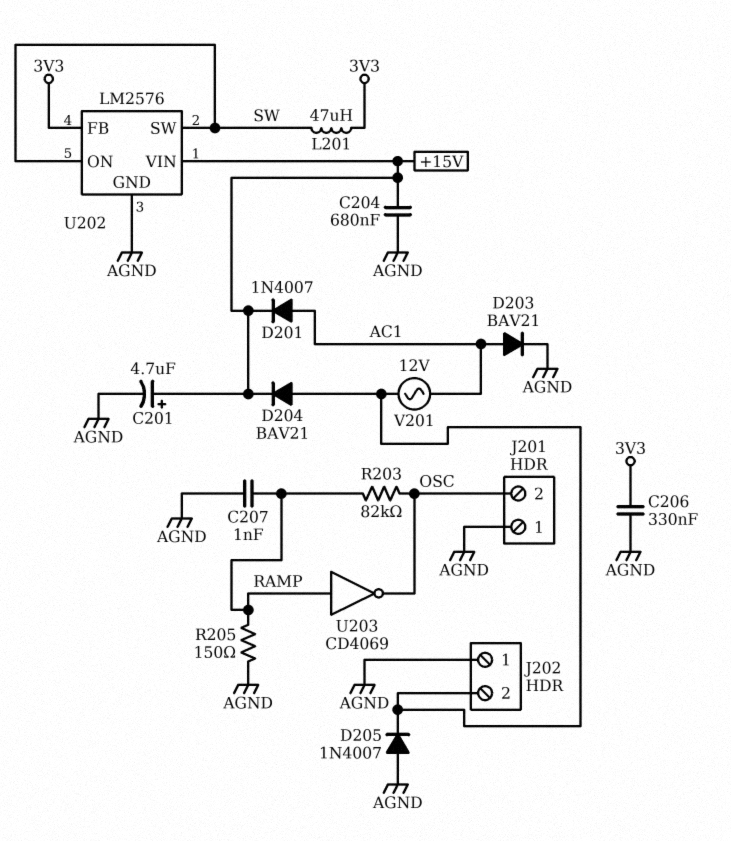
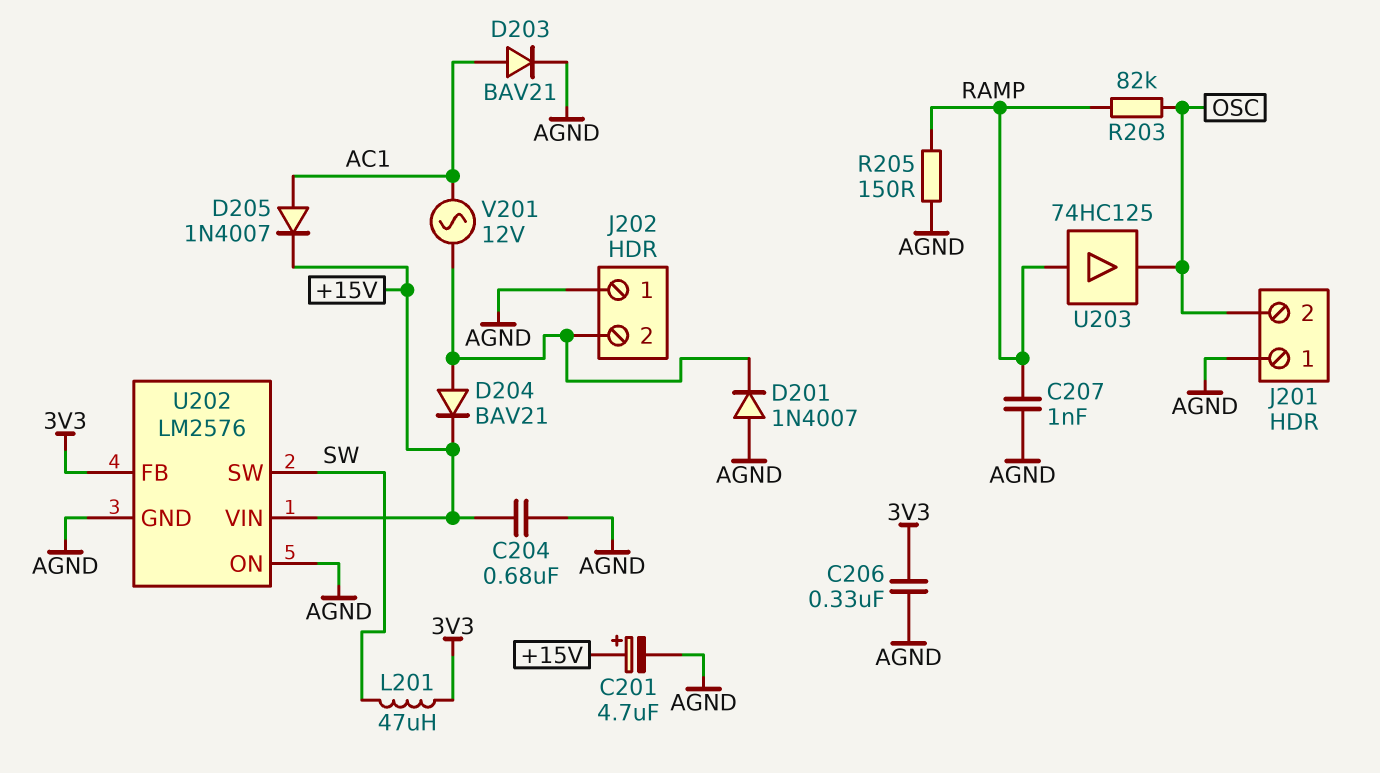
D201: diode 1N4007 (A AC1, K +15V) -> diode 1N4007 (A AGND, K J202/2)
D205: diode 1N4007 (A AGND, K J202/2) -> diode 1N4007 (A AC1, K +15V)
U202 pin ON: SW -> AGND
U203: NOT CD4069 (in RAMP, out OSC) -> buffer 74HC125 (in RAMP, out OSC)

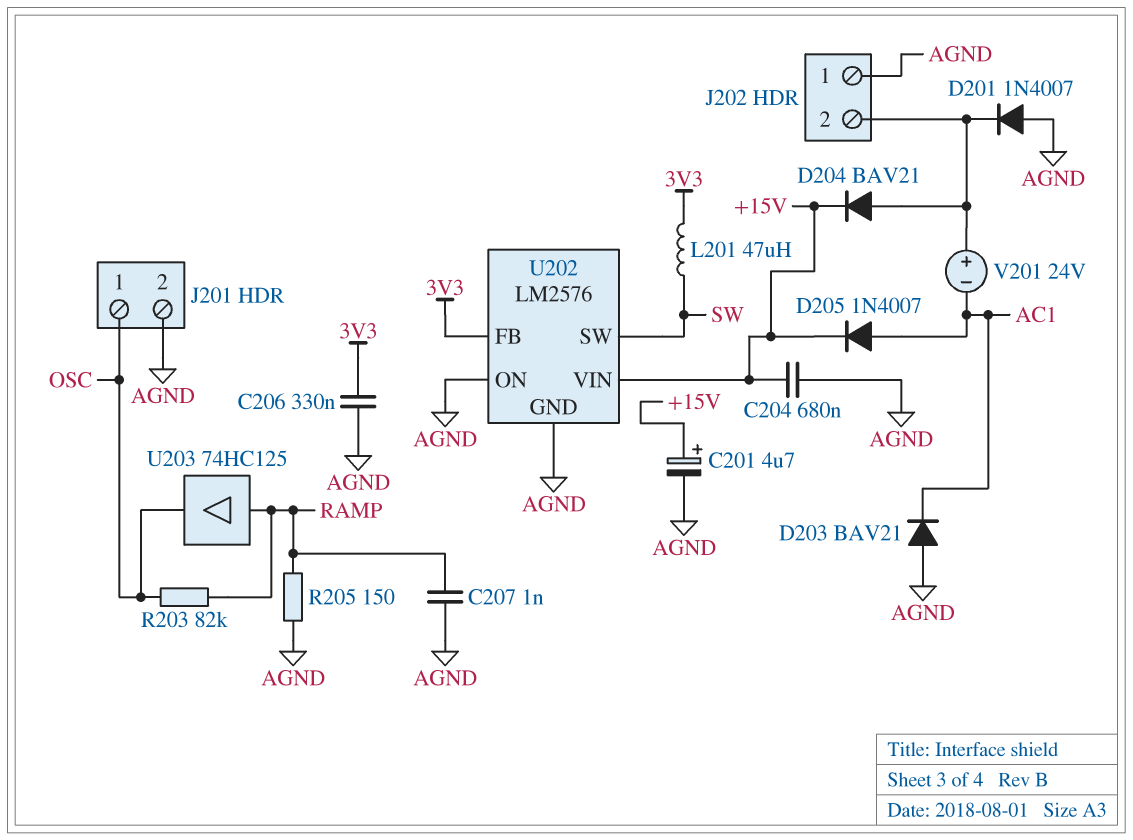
D203: diode BAV21 (A AC1, K AGND) -> diode BAV21 (A AGND, K AC1)
J201 pin 1: AGND -> OSC
J201 pin 2: OSC -> AGND
V201: AC 12V (AC1, J202/2) -> 24V (plus J202/2, minus AC1)

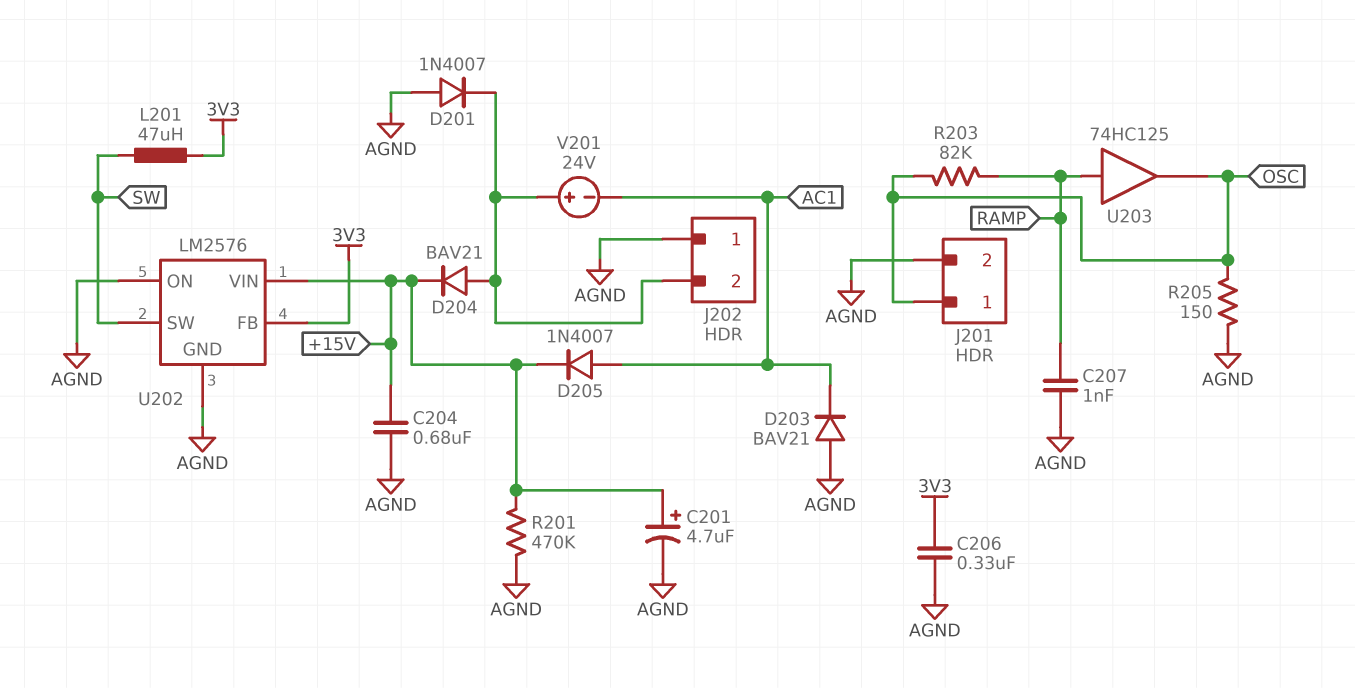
R201: none -> 470k (+15V, AGND)
R205: 150 (AGND, RAMP) -> 150 (AGND, OSC)

